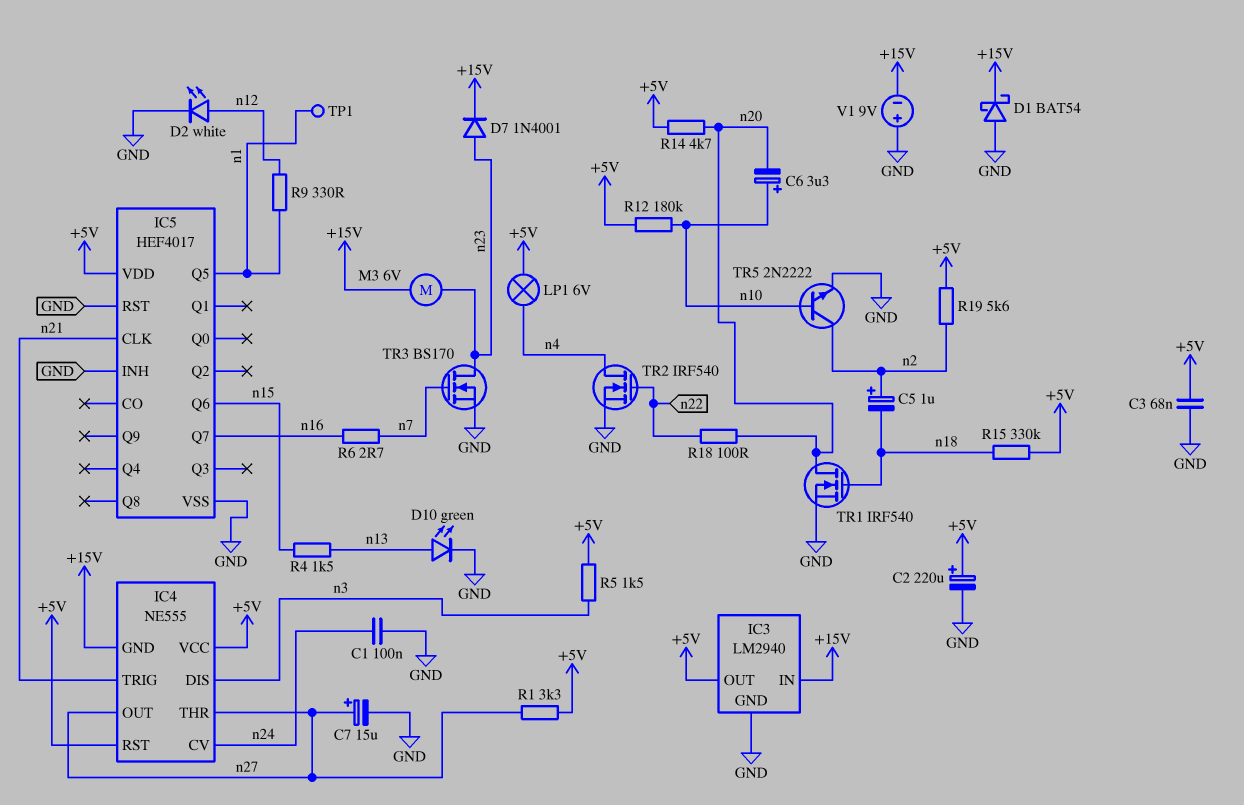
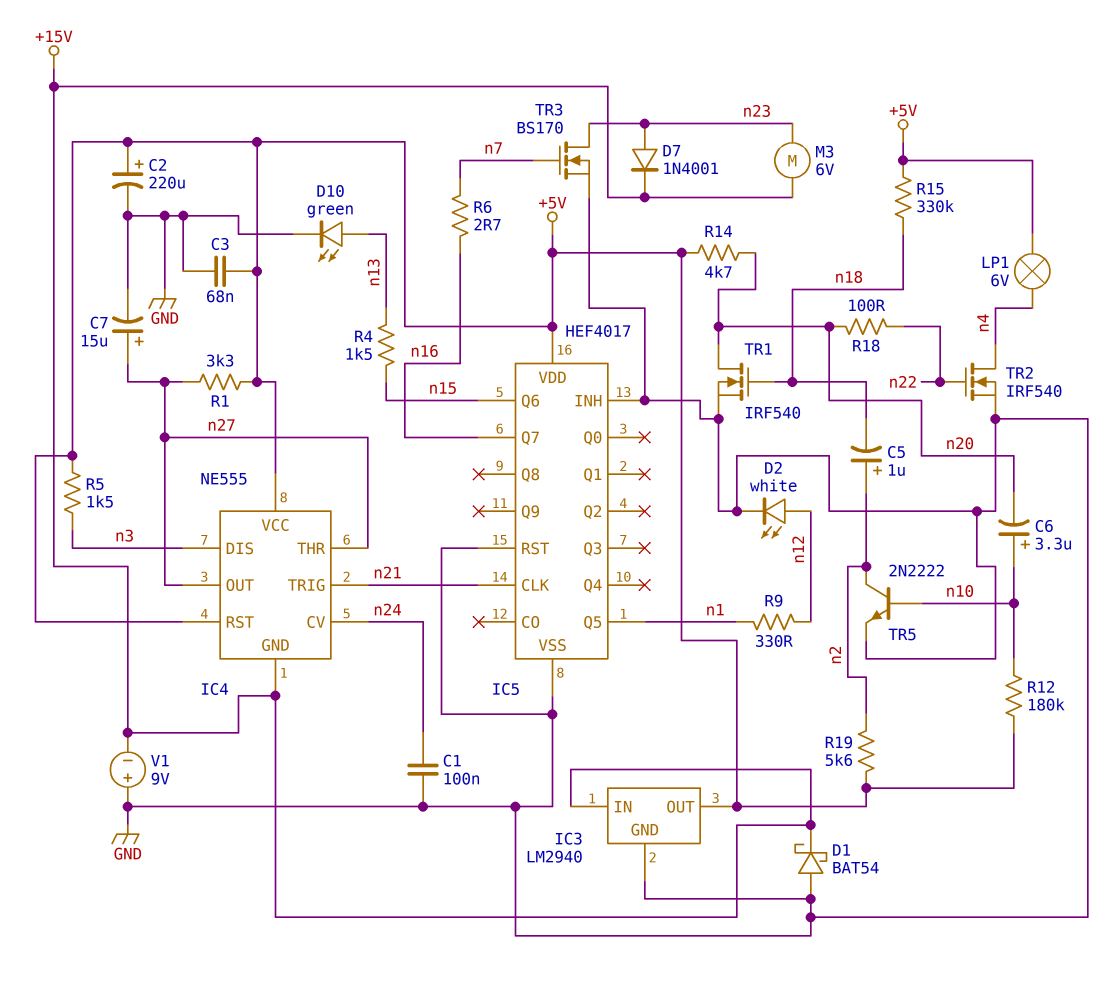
TP1: test point (n1) -> none

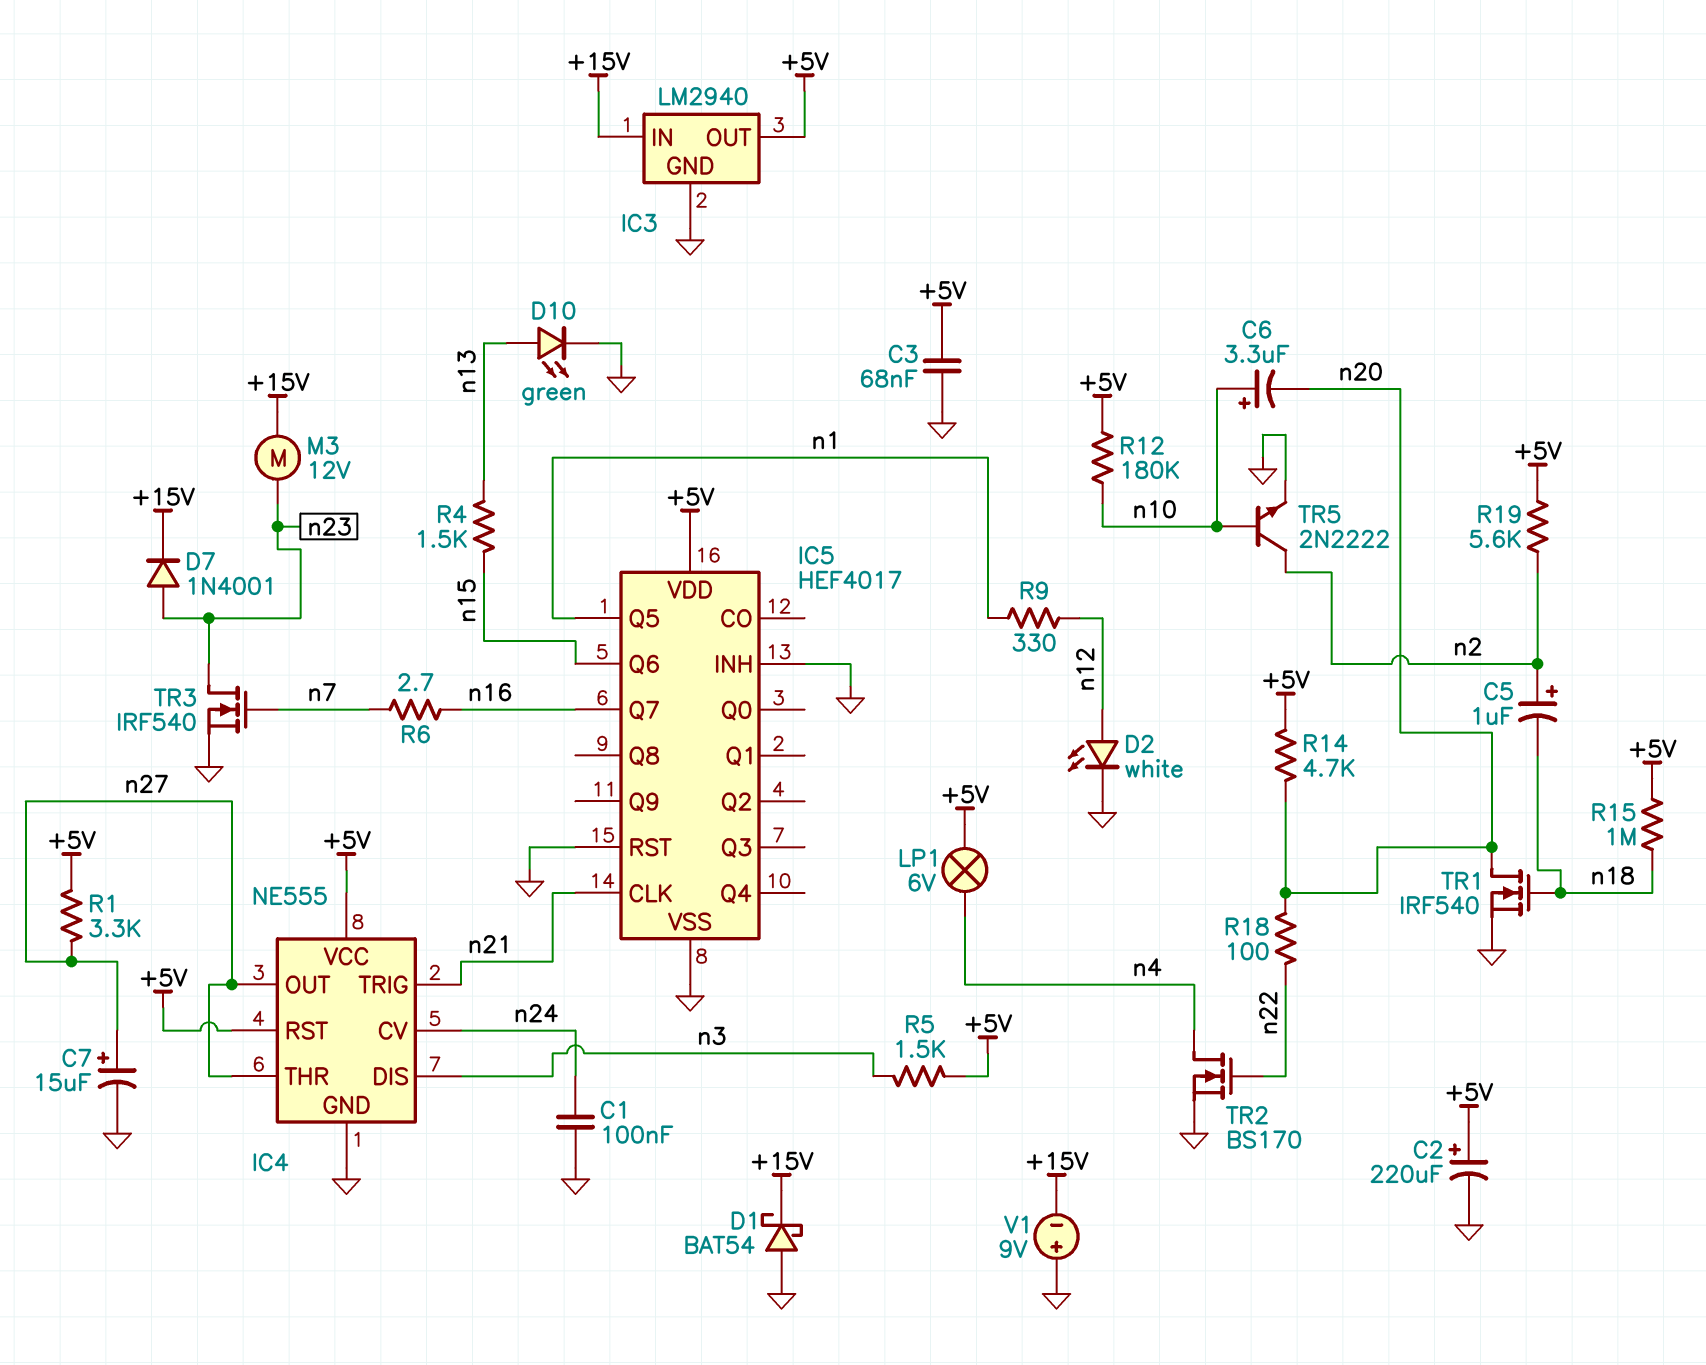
IC4 pin GND: +15V -> GND
M3: motor 6V (+15V, n23) -> motor 12V (+15V, n23)
R15: 330k (+5V, n18) -> 1M (+5V, n18)
TR2: NMOS IRF540 (G n22, D n4, S GND) -> NMOS BS170 (G n22, D n4, S GND)
TR3: NMOS BS170 (G n7, D n23, S GND) -> NMOS IRF540 (G n7, D n23, S GND)

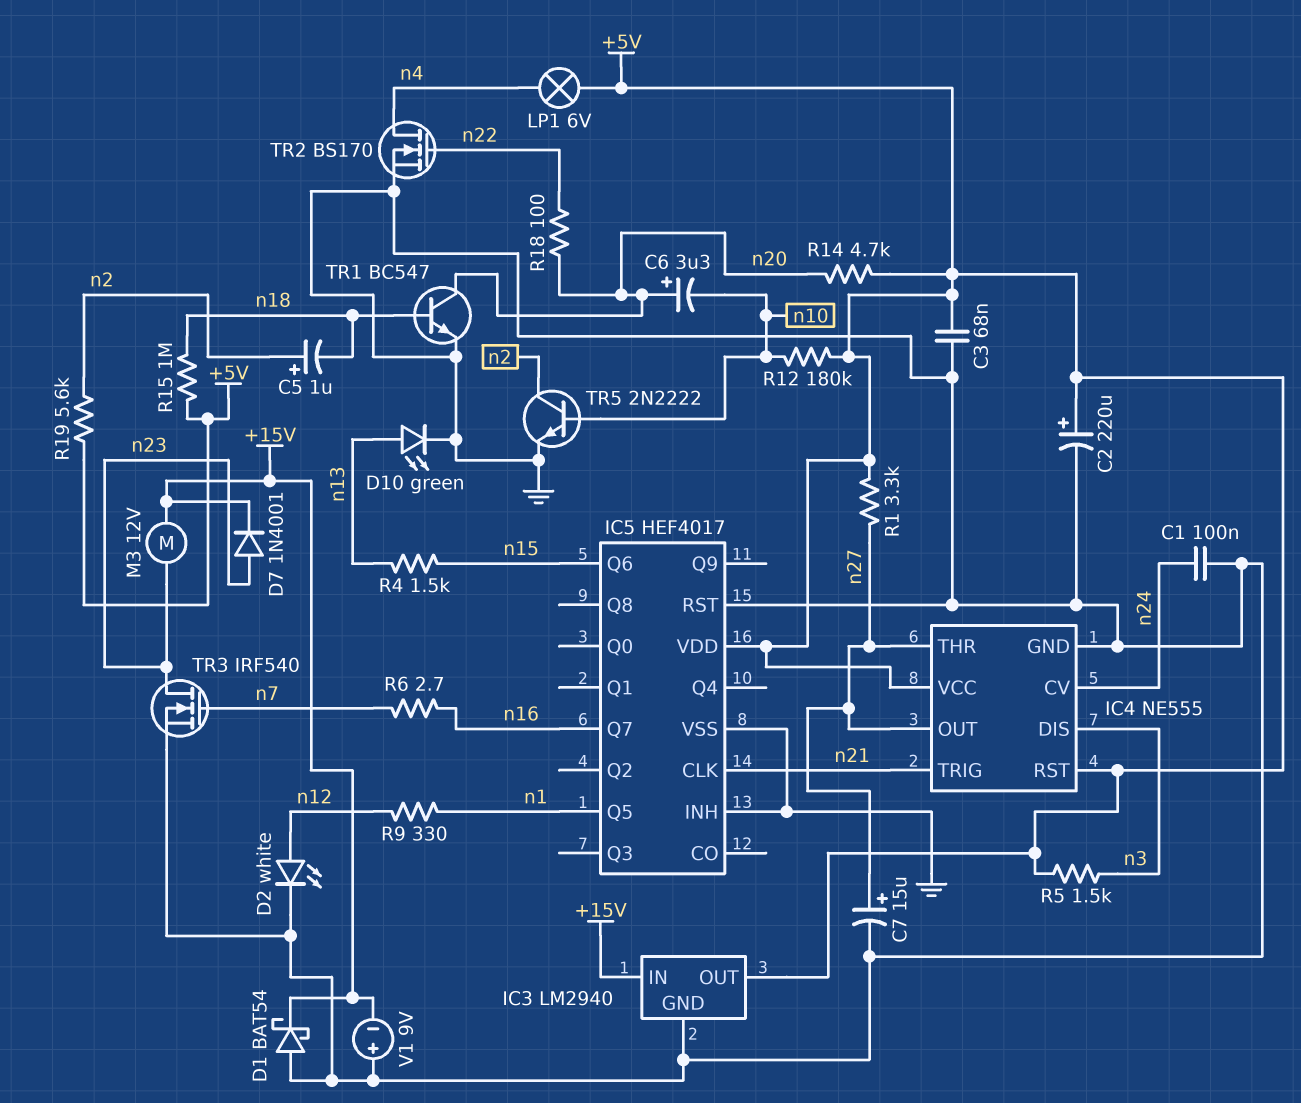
C6: 3.3uF (plus n10, minus n20) -> 3.3uF (plus n20, minus n10)
TR1: NMOS IRF540 (G n18, D n20, S GND) -> NPN BC547 (B n18, C n20, E GND)

